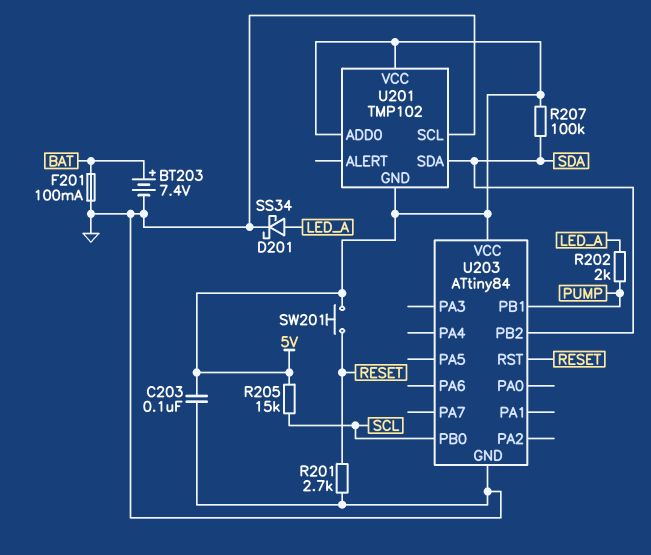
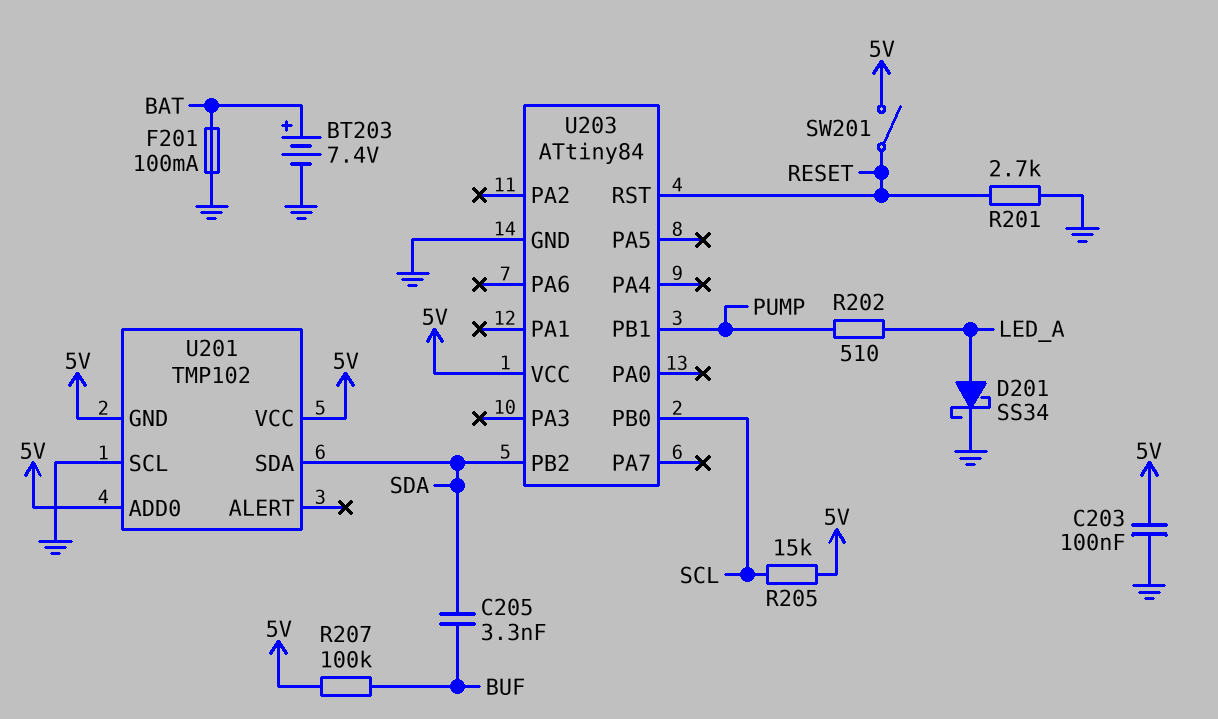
C205: none -> 3.3nF (BUF, SDA)
R202: 2k (LED_A, PUMP) -> 510 (LED_A, PUMP)
R207: 100k (5V, SDA) -> 100k (5V, BUF)
SW201: button (5V, RESET) -> switch (5V, RESET)

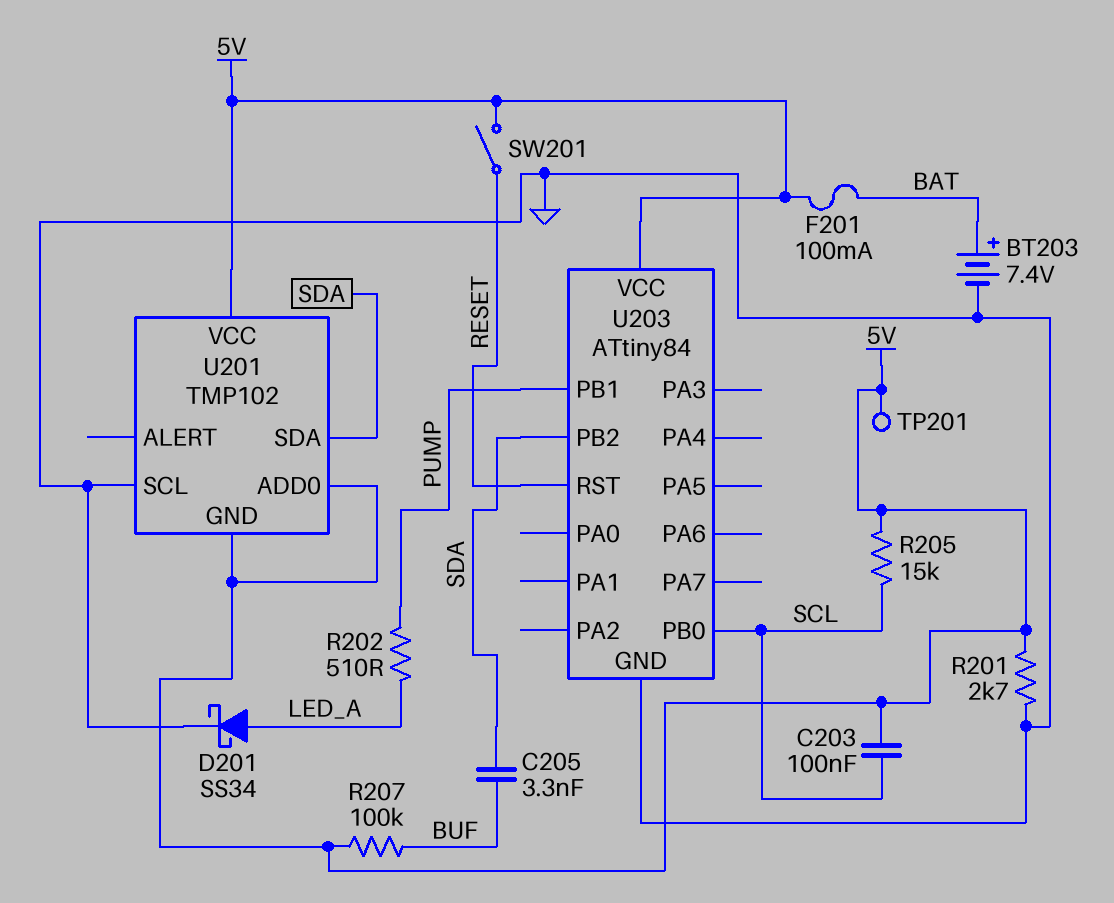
C203: 100nF (5V, GND) -> 100nF (5V, SCL)
F201: 100mA (BAT, GND) -> 100mA (5V, BAT)
R201: 2.7k (GND, RESET) -> 2.7k (5V, GND)
TP201: none -> test point (5V)

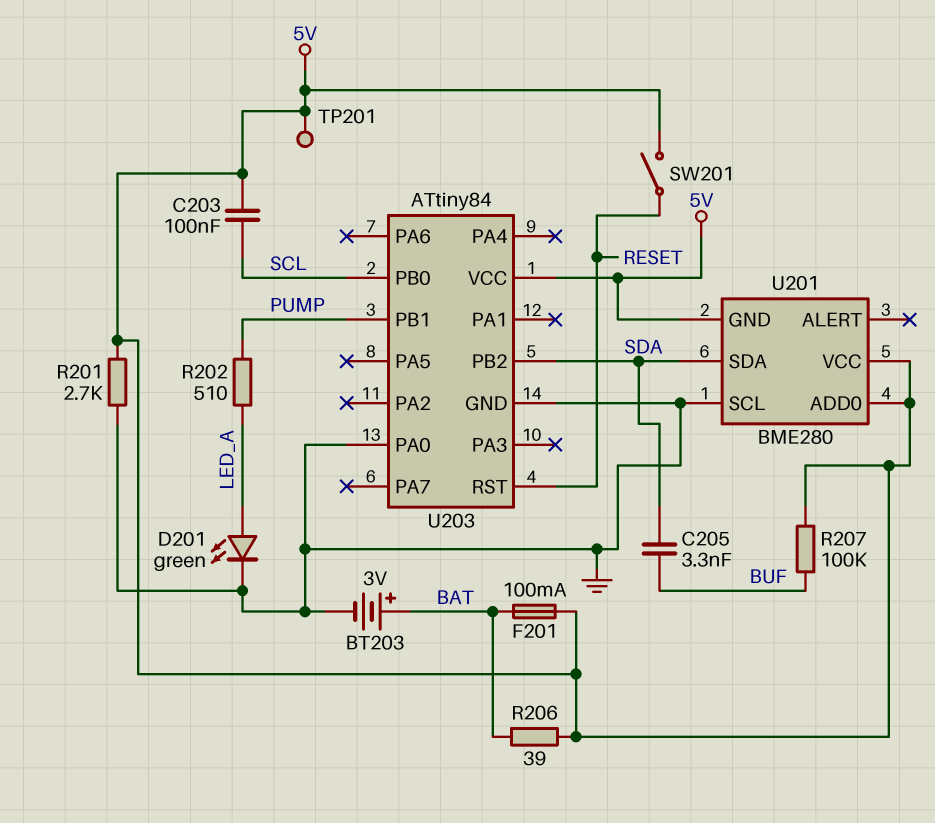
BT203: 7.4V (plus BAT, minus GND) -> 3V (plus BAT, minus GND)
D201: schottky SS34 (A LED_A, K GND) -> LED green (A LED_A, K GND)
R205: 15k (5V, SCL) -> none
R206: none -> 39 (5V, BAT)
U201: TMP102 -> BME280
U203 pin PA0: none -> GND

